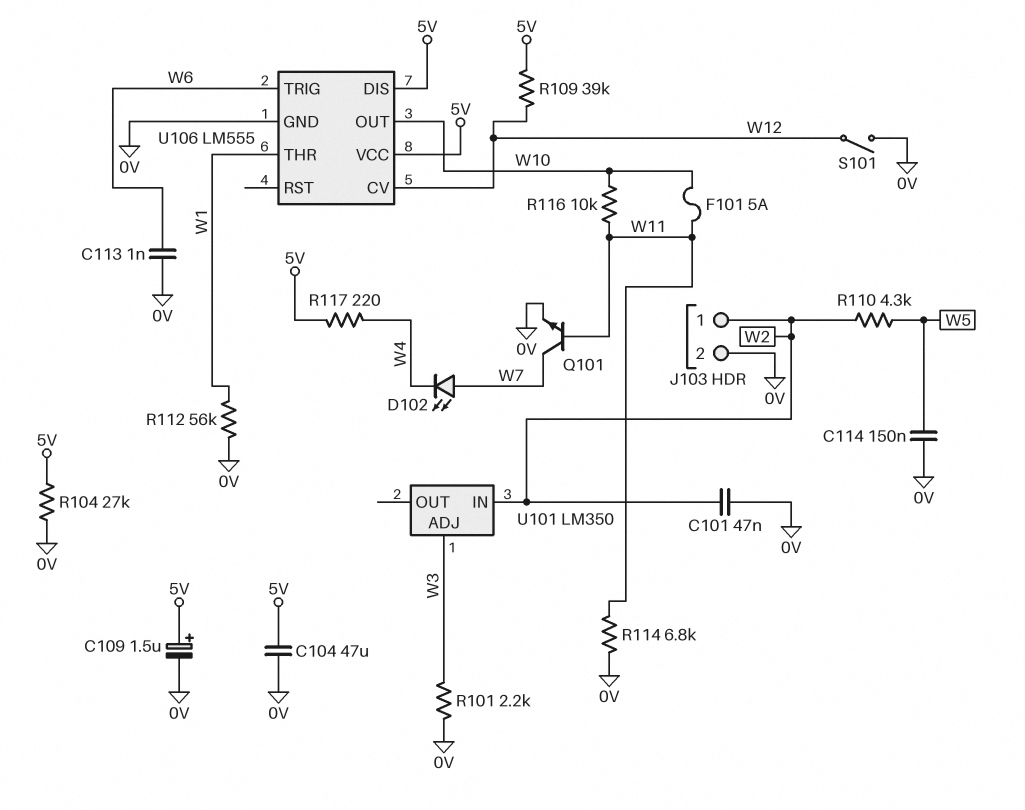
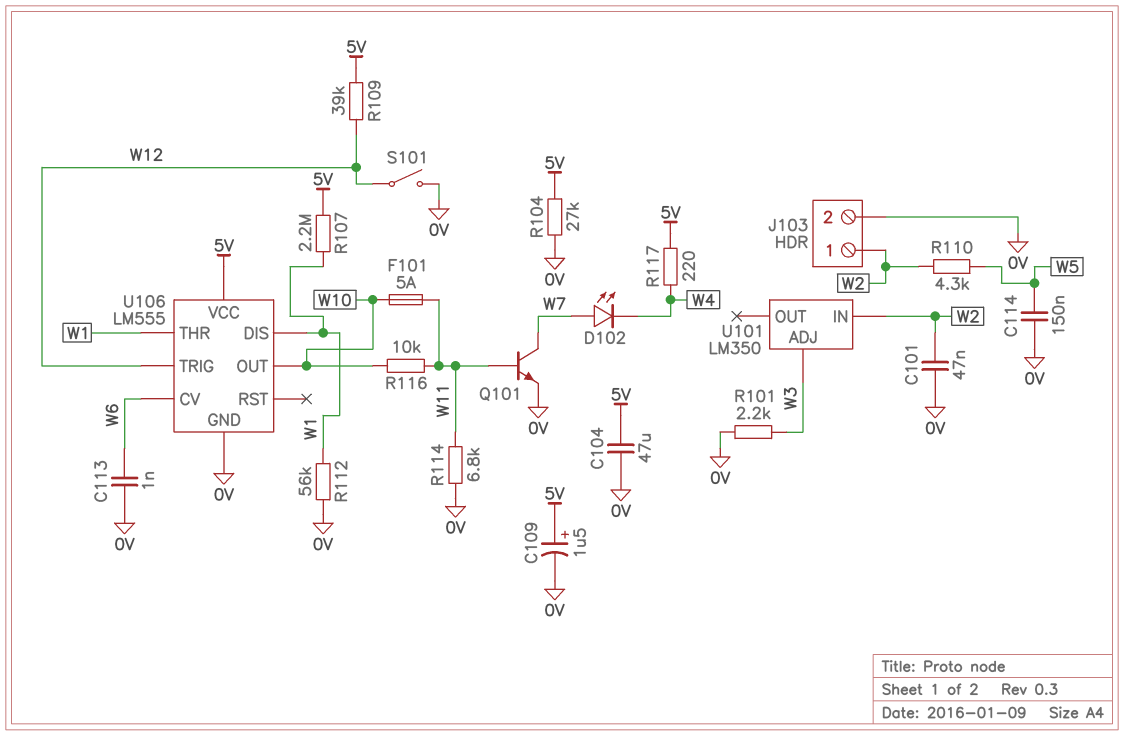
R107: none -> 2.2M (5V, W1)
U106 pin CV: W12 -> W6
U106 pin DIS: 5V -> W1
U106 pin TRIG: W6 -> W12

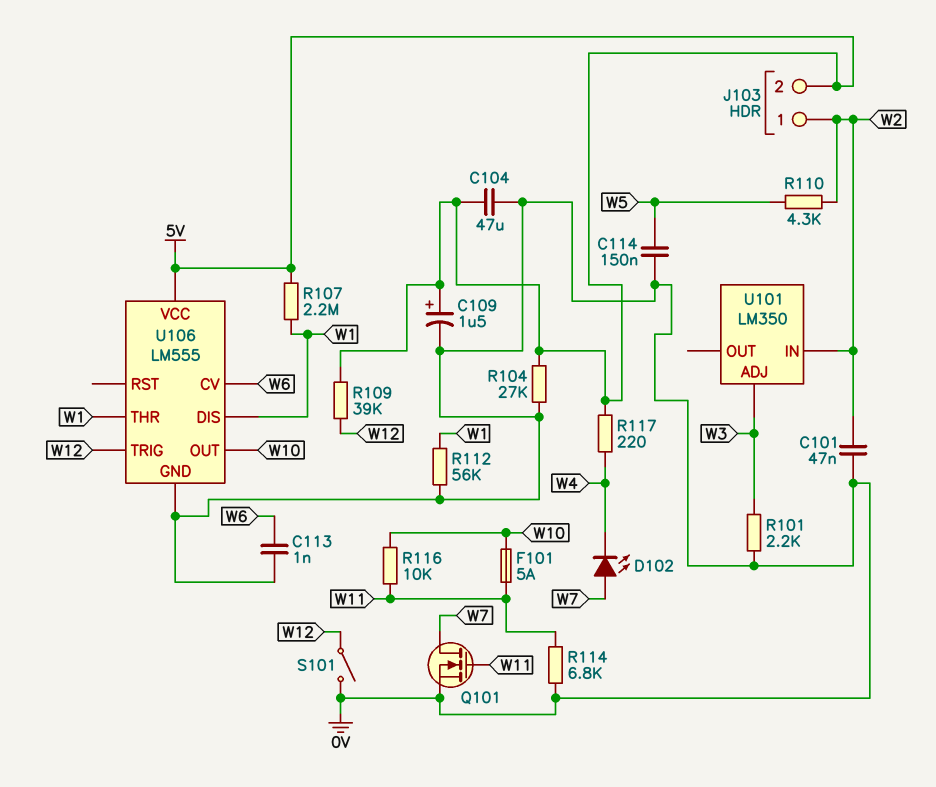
J103 pin 2: 0V -> 5V
Q101: NPN (B W11, C W7, E 0V) -> NMOS (G W11, D W7, S 0V)

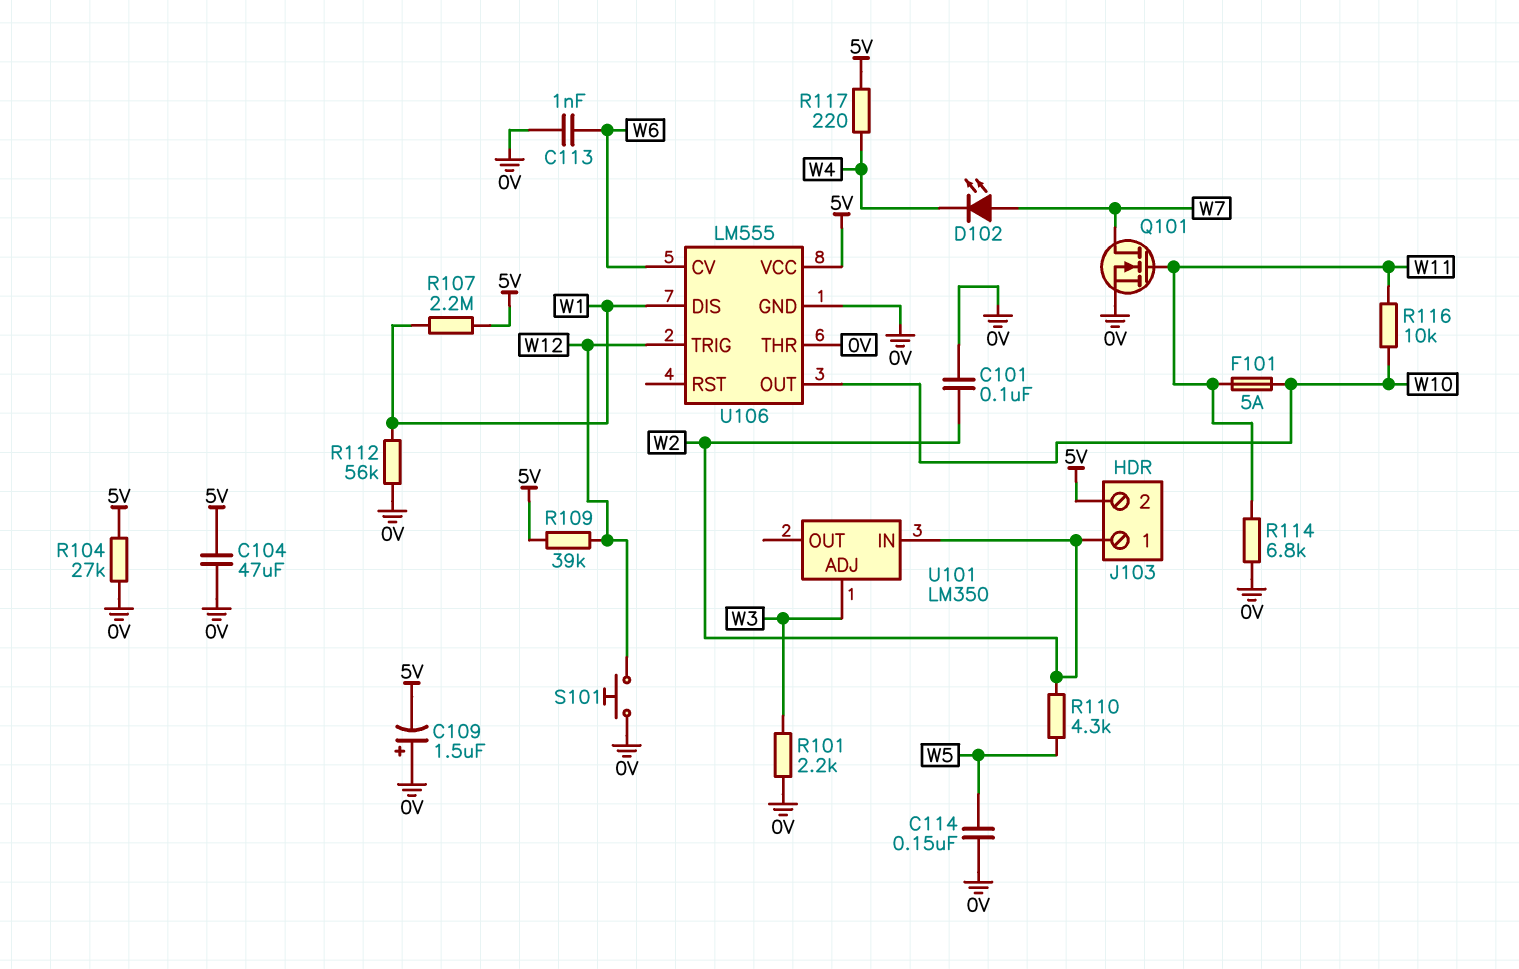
C101: 47nF (0V, W2) -> 100nF (0V, W2)
C109: 1.5uF (plus 5V, minus 0V) -> 1.5uF (plus 0V, minus 5V)
S101: switch (0V, W12) -> button (0V, W12)
U106 pin THR: W1 -> 0V

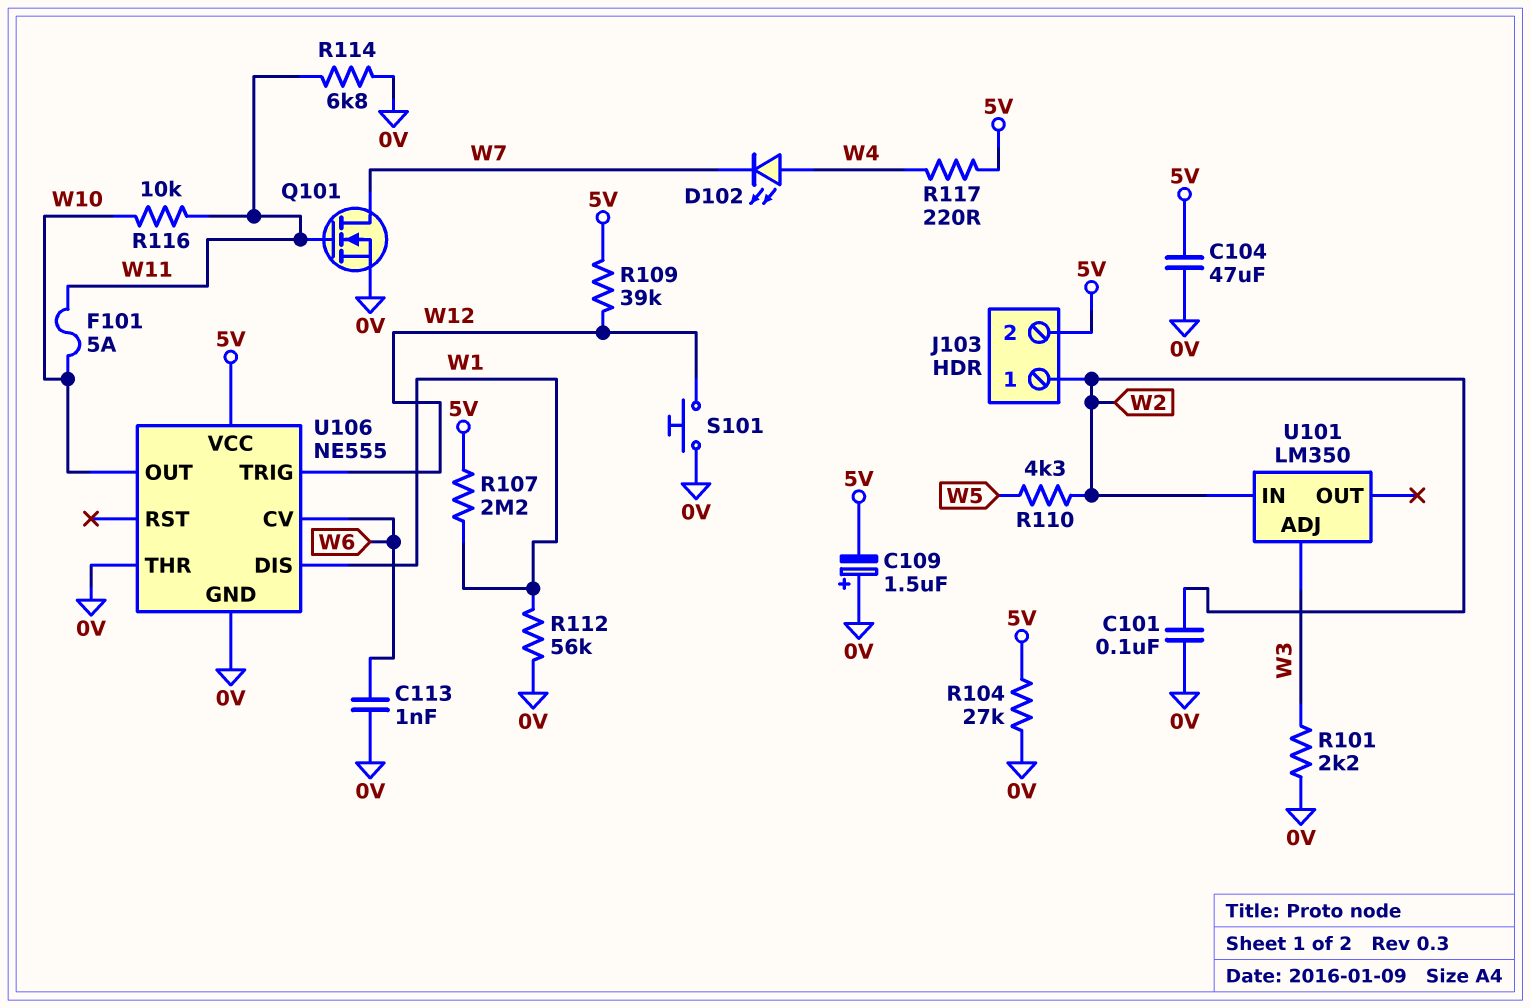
C114: 150nF (0V, W5) -> none
D102: LED (A W7, K W4) -> LED (A W4, K W7)
U106: LM555 -> NE555

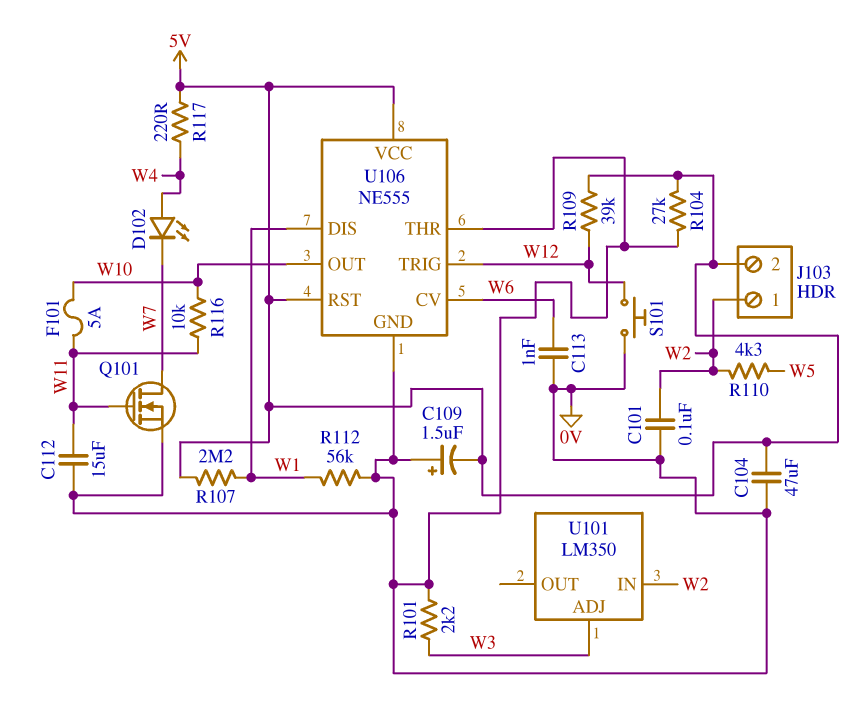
C112: none -> 15uF (0V, W11)
R114: 6.8k (0V, W11) -> none
U106 pin RST: none -> 5V

